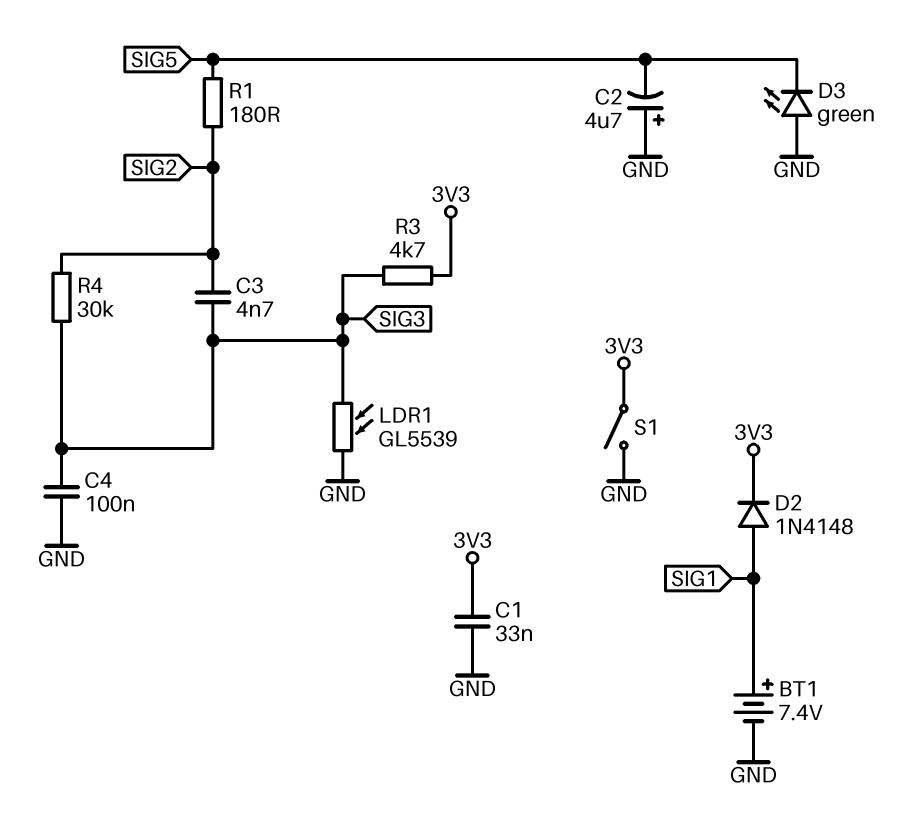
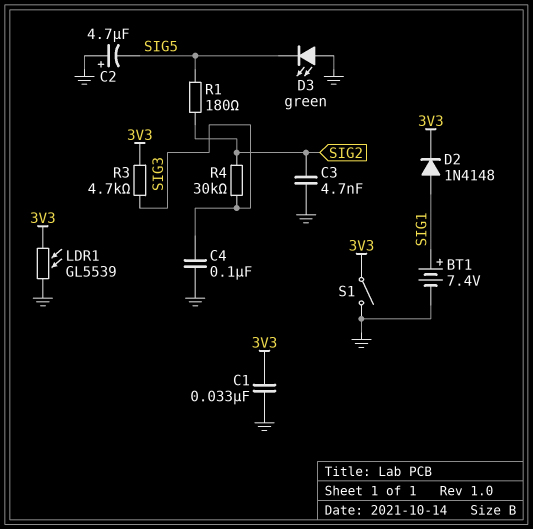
C3: 4.7nF (SIG2, SIG3) -> 4.7nF (GND, SIG2)
LDR1: GL5539 (GND, SIG3) -> GL5539 (3V3, GND)

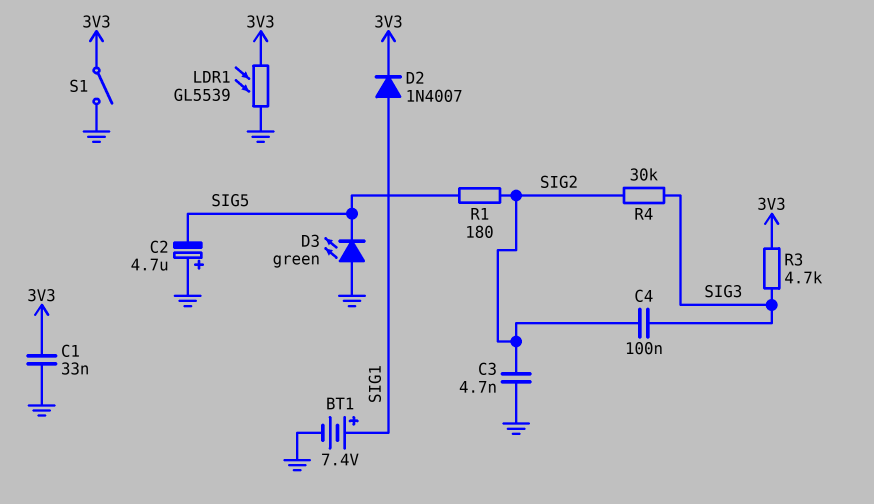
C4: 100nF (GND, SIG3) -> 100nF (SIG2, SIG3)
D2: diode 1N4148 (A SIG1, K 3V3) -> diode 1N4007 (A SIG1, K 3V3)

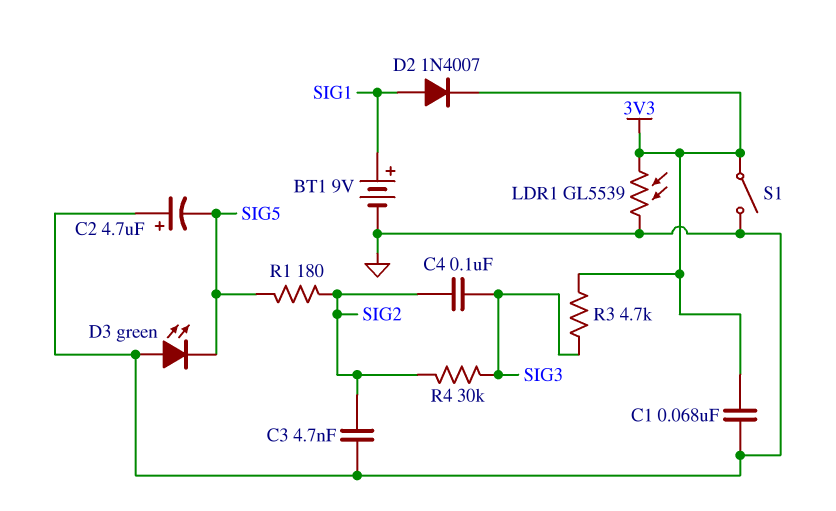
BT1: 7.4V (plus SIG1, minus GND) -> 9V (plus SIG1, minus GND)
C1: 33nF (3V3, GND) -> 68nF (3V3, GND)

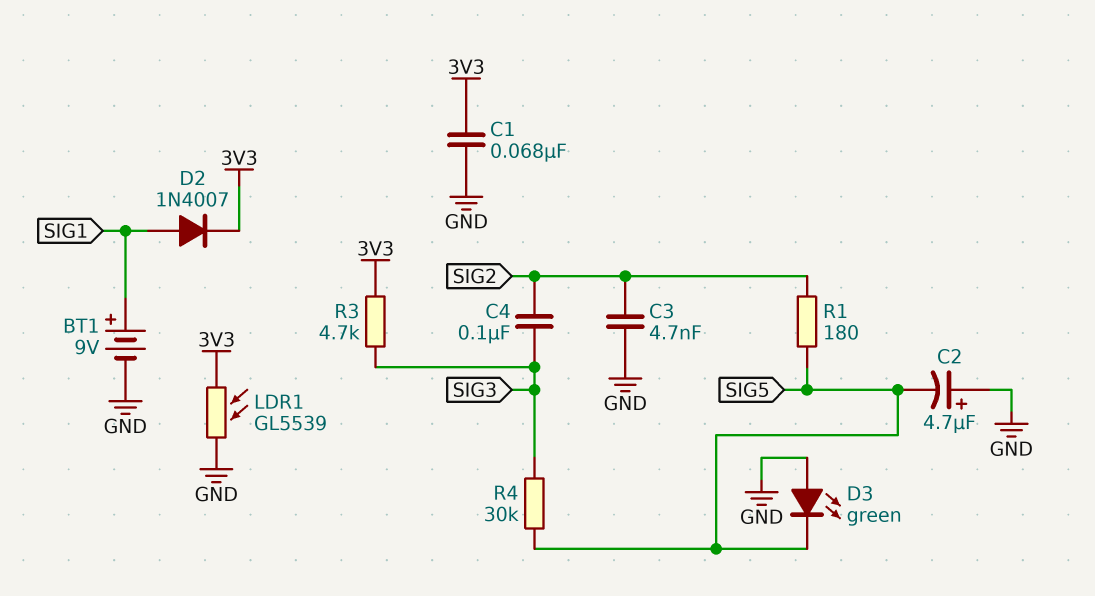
R4: 30k (SIG2, SIG3) -> 30k (SIG3, SIG5)
S1: switch (3V3, GND) -> none

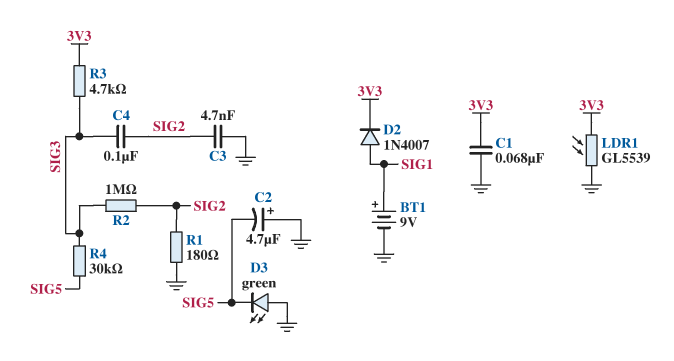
R1: 180 (SIG2, SIG5) -> 180 (GND, SIG2)
R2: none -> 1M (SIG2, SIG3)

